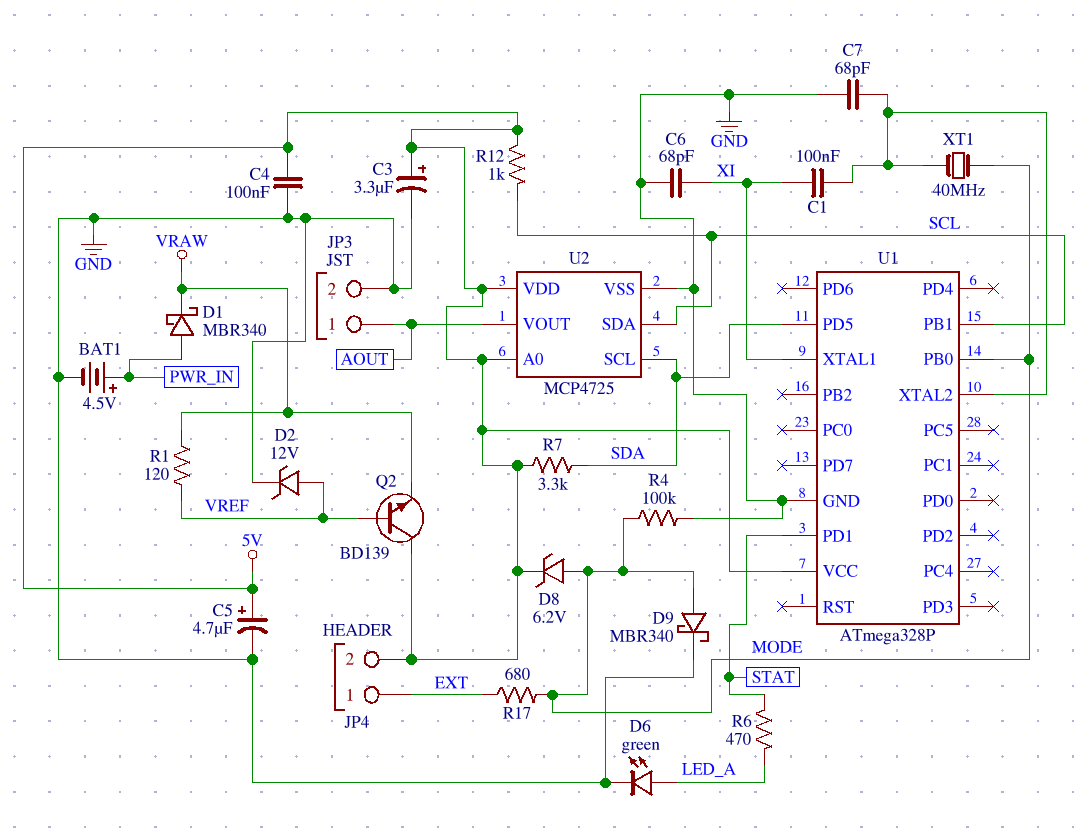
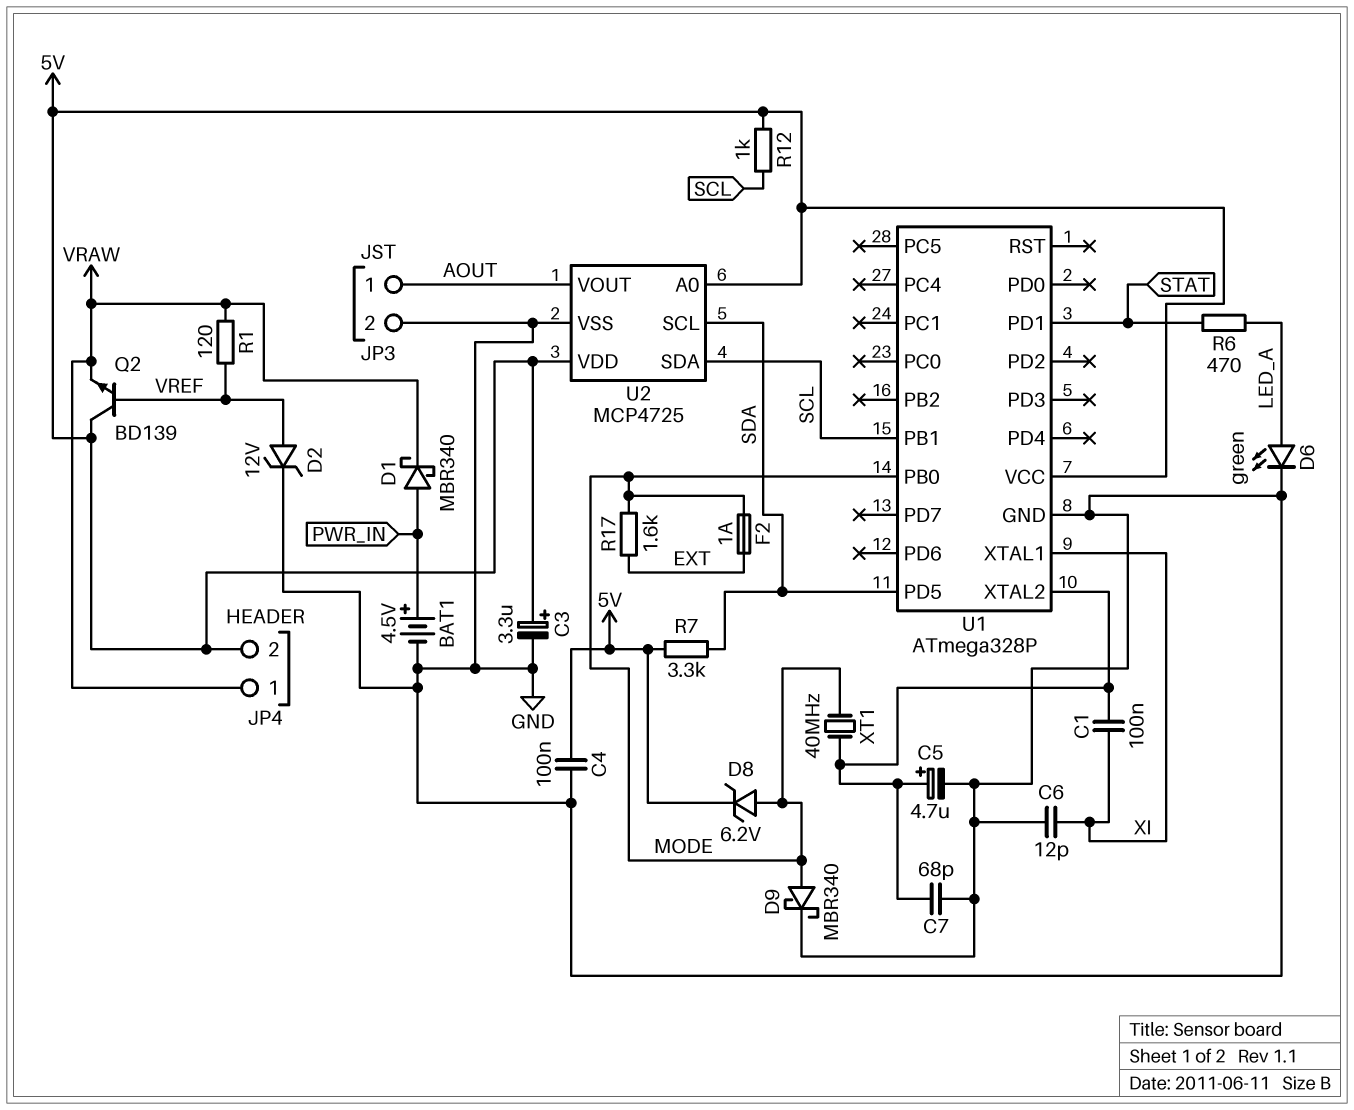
C5: 4.7uF (plus 5V, minus GND) -> 4.7uF (plus U1/XTAL2, minus GND)
C6: 68pF (GND, XI) -> 12pF (GND, XI)
F2: none -> 1A (EXT, MODE)
JP4 pin 1: EXT -> VRAW
R4: 100k (GND, MODE) -> none
R17: 680 (EXT, MODE) -> 1.6k (EXT, MODE)

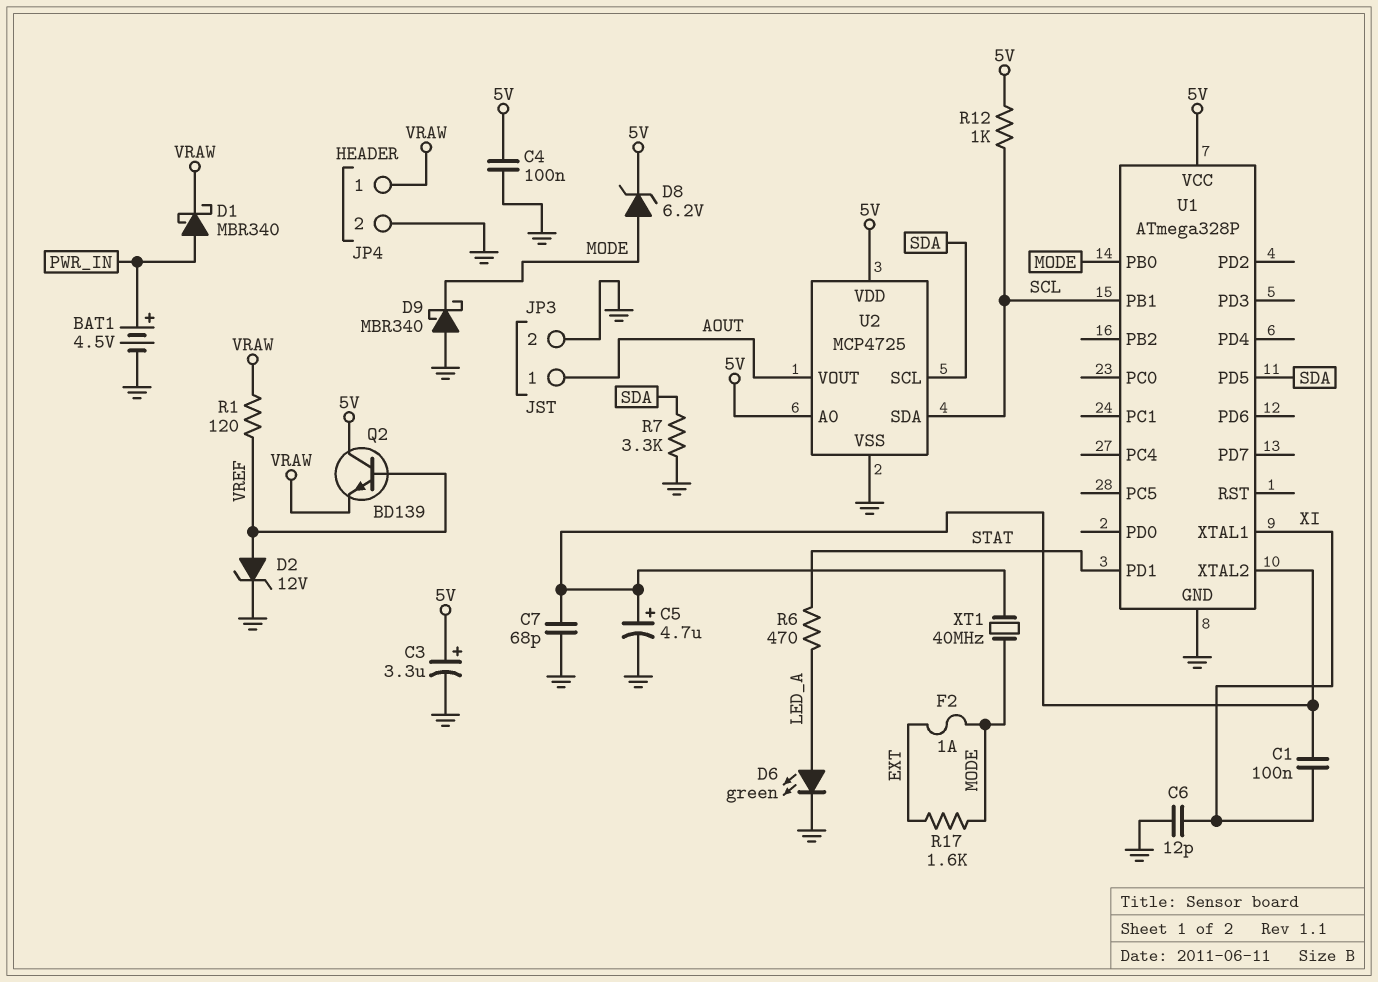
D9: schottky MBR340 (A MODE, K GND) -> schottky MBR340 (A GND, K MODE)
JP4 pin 2: 5V -> GND
R7: 3.3k (5V, SDA) -> 3.3k (GND, SDA)

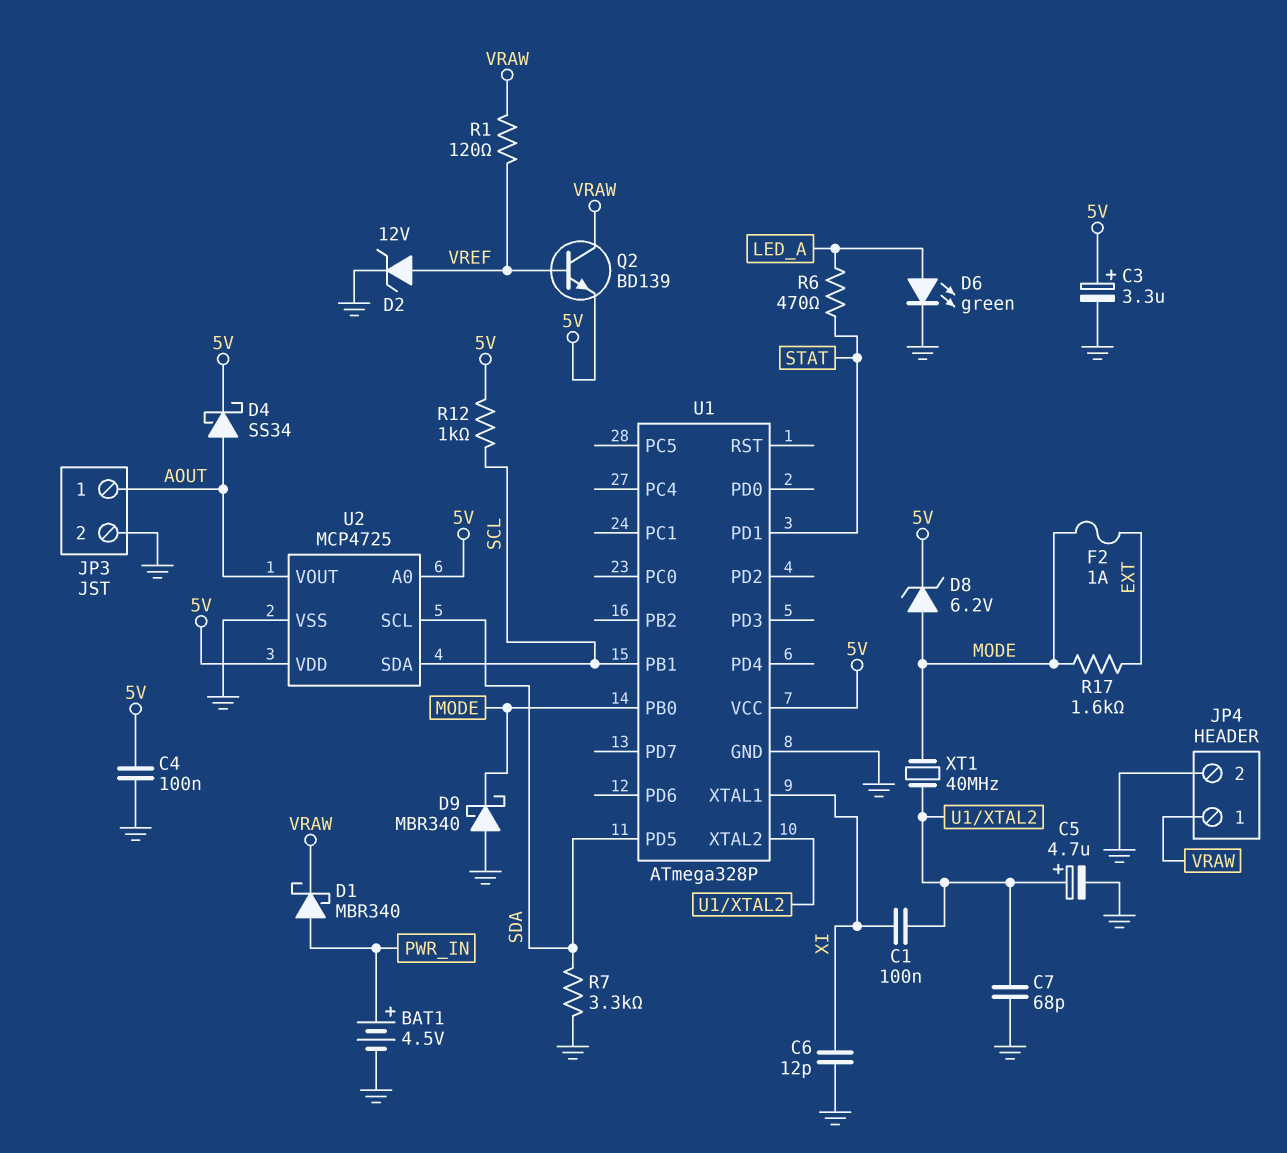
D4: none -> schottky SS34 (A AOUT, K 5V)
Q2: NPN BD139 (B VREF, C 5V, E VRAW) -> NPN BD139 (B VREF, C VRAW, E 5V)

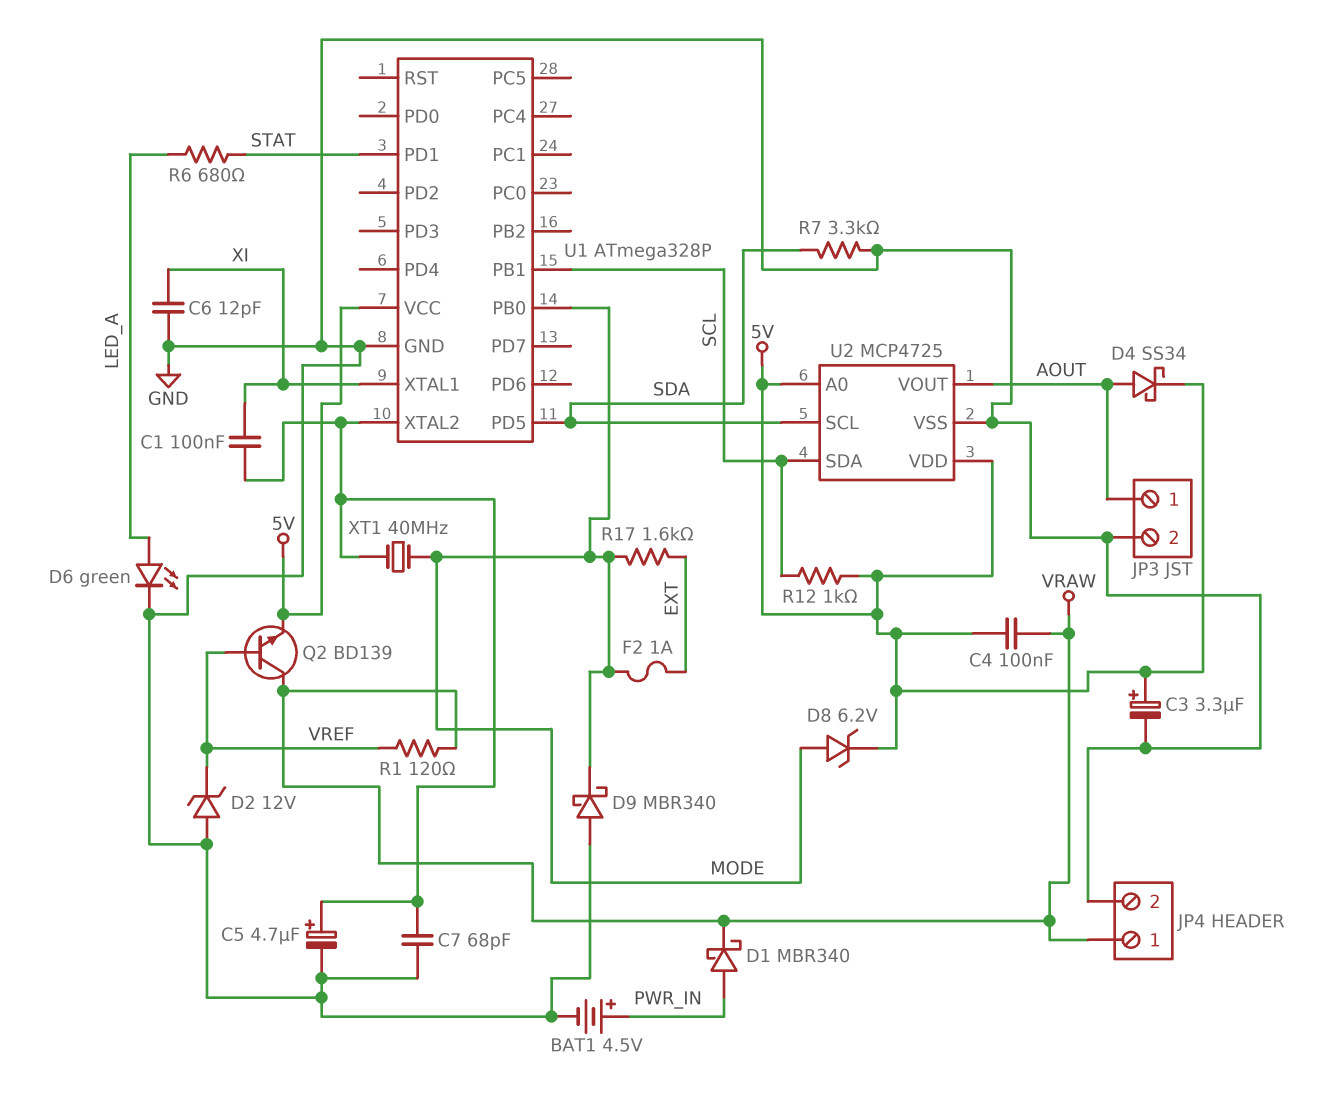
C4: 100nF (5V, GND) -> 100nF (5V, VRAW)
D2: zener 12V (A VREF, K GND) -> zener 12V (A GND, K VREF)
R6: 470 (LED_A, STAT) -> 680 (LED_A, STAT)

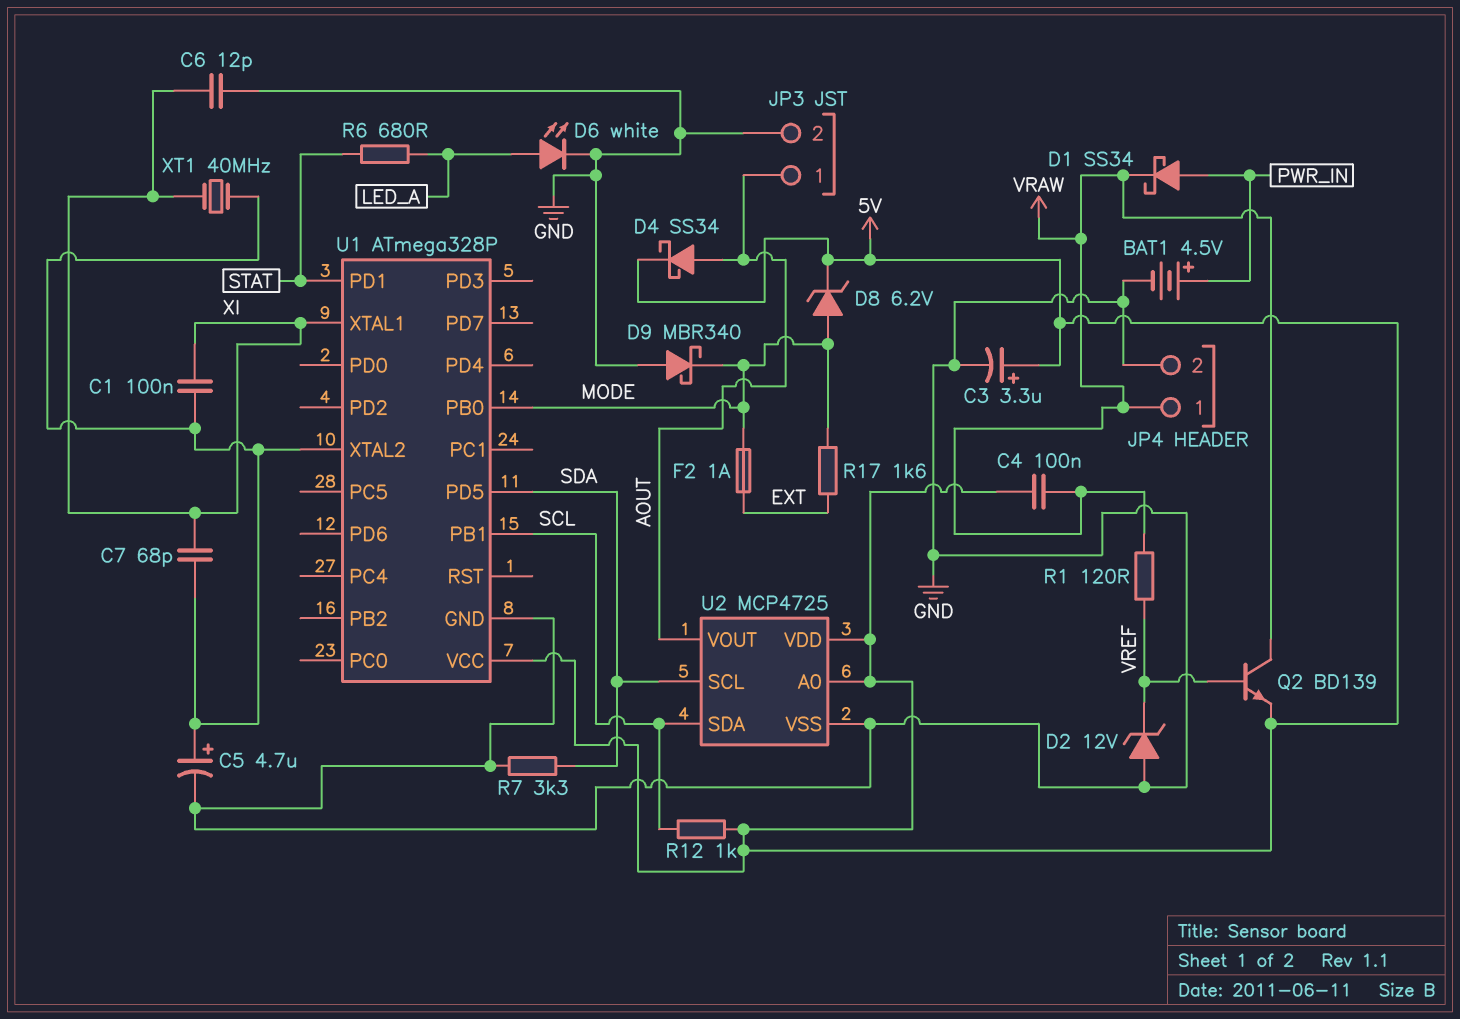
C7: 68pF (GND, U1/XTAL2) -> 68pF (U1/XTAL2, XI)
D1: schottky MBR340 (A PWR_IN, K VRAW) -> schottky SS34 (A PWR_IN, K VRAW)
D6: LED green (A LED_A, K GND) -> LED white (A LED_A, K GND)
XT1: 40MHz (MODE, U1/XTAL2) -> 40MHz (U1/XTAL2, XI)

